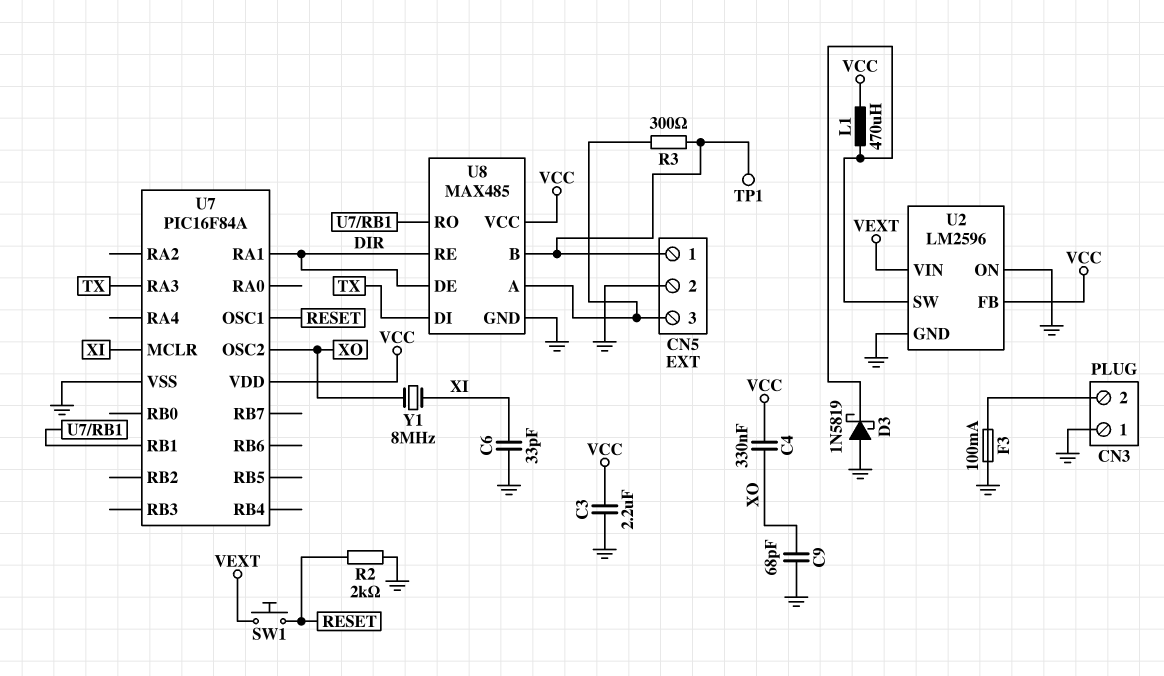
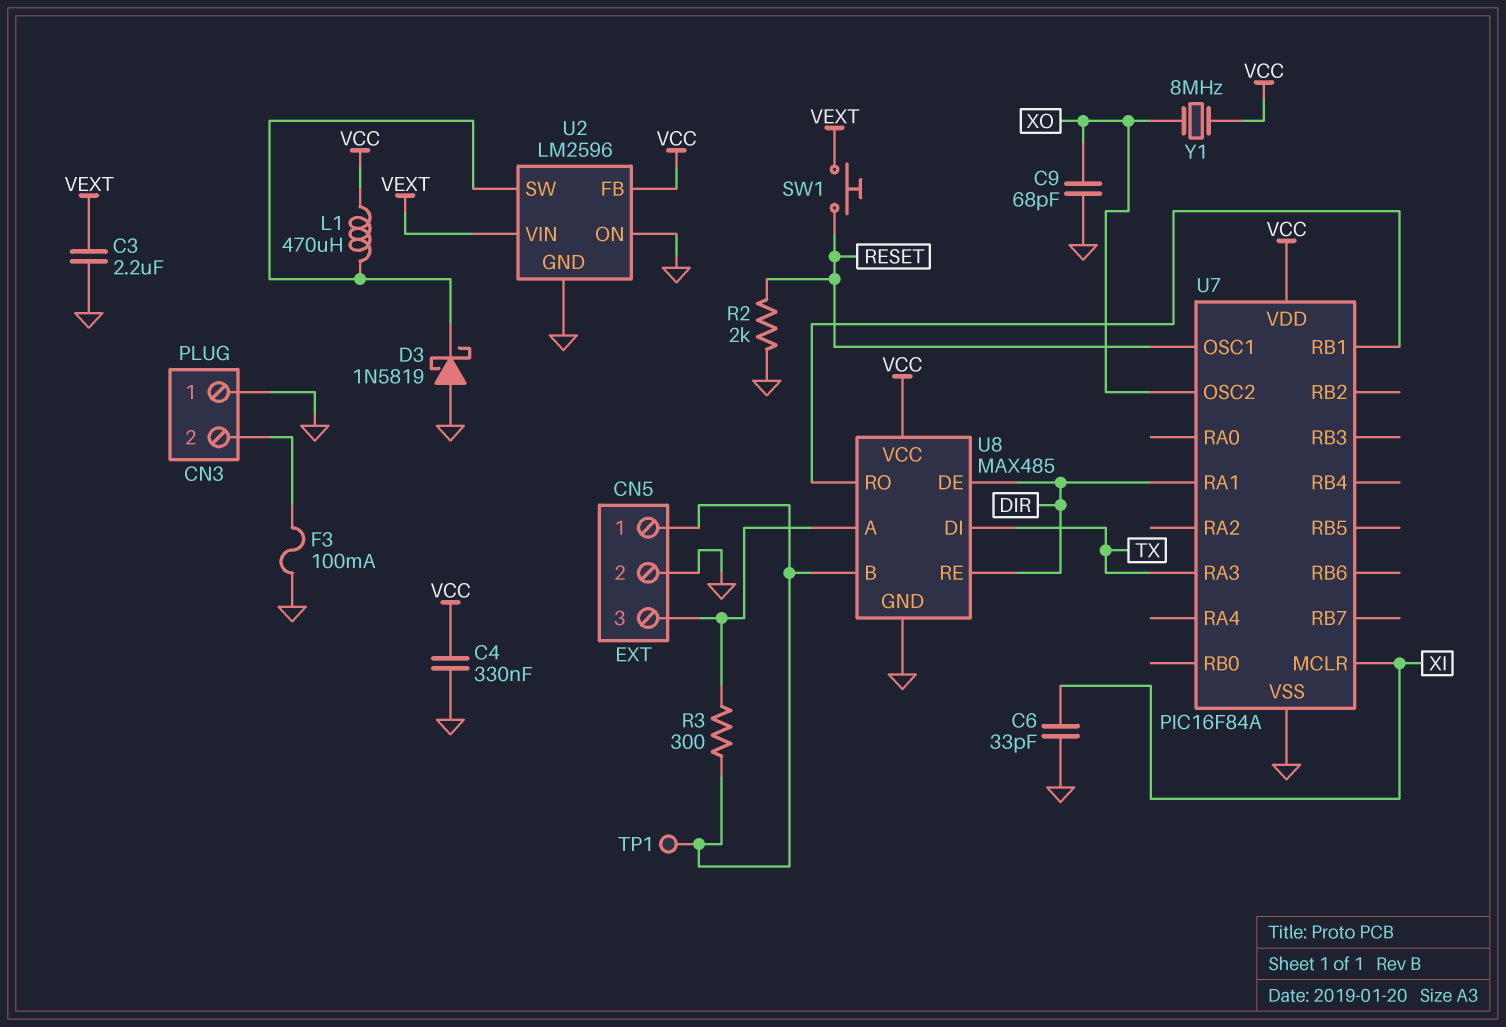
C3: 2.2uF (GND, VCC) -> 2.2uF (GND, VEXT)
C4: 330nF (VCC, XO) -> 330nF (GND, VCC)
Y1: 8MHz (XI, XO) -> 8MHz (VCC, XO)

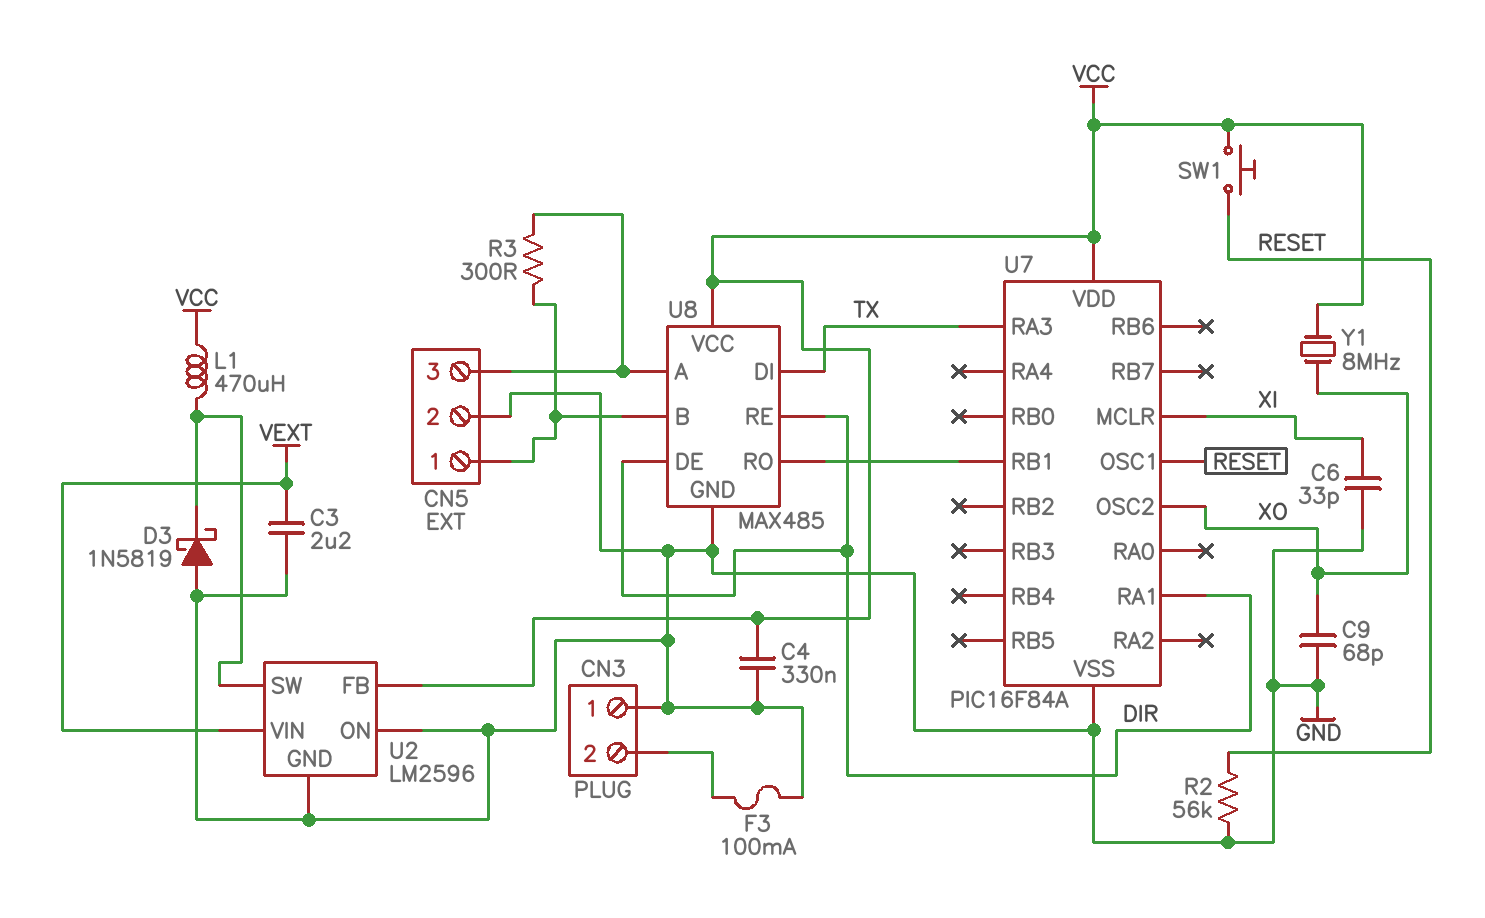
R2: 2k (GND, RESET) -> 56k (GND, RESET)
SW1: button (RESET, VEXT) -> button (RESET, VCC)
TP1: test point (CN5/1) -> none

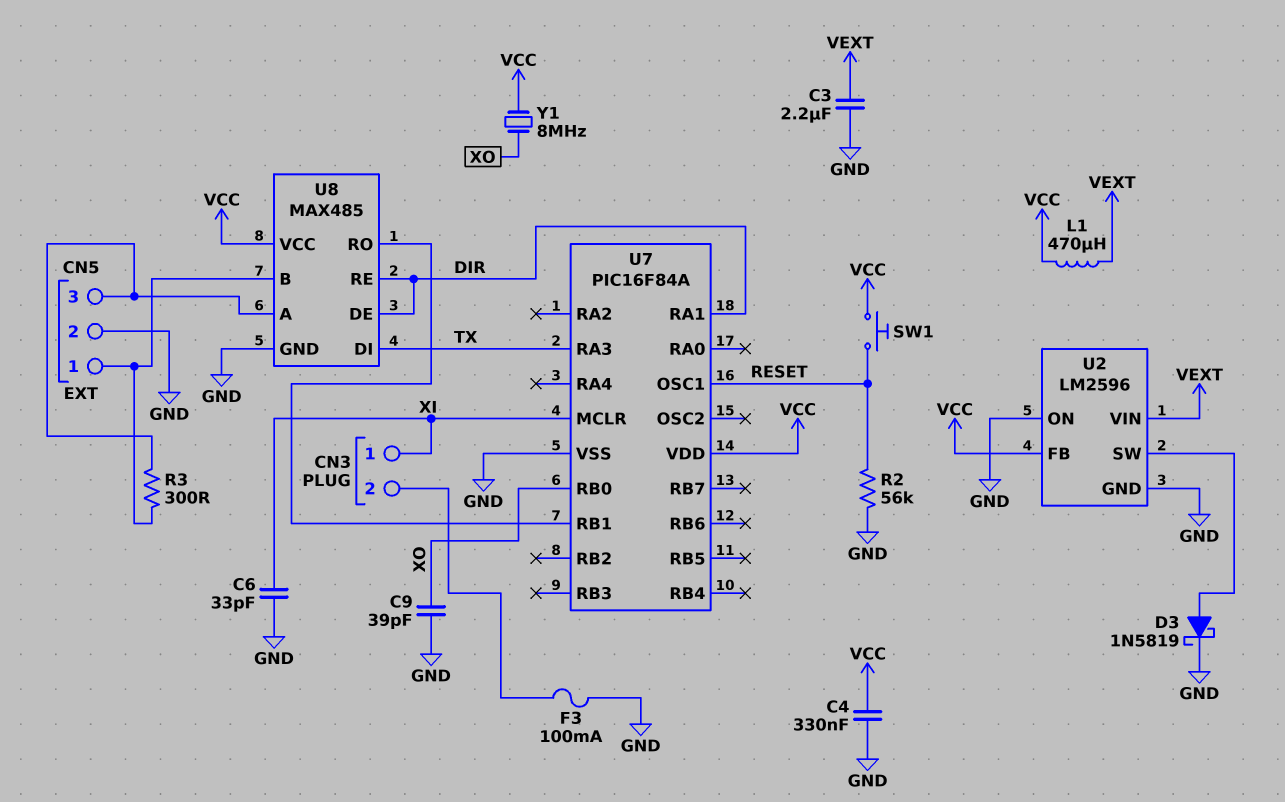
C9: 68pF (GND, XO) -> 39pF (GND, XO)
CN3 pin 1: GND -> XI
D3: schottky 1N5819 (A GND, K U2/SW) -> schottky 1N5819 (A U2/SW, K GND)
L1: 470uH (U2/SW, VCC) -> 470uH (VCC, VEXT)
U7 pin OSC2: XO -> none
U7 pin RB0: none -> XO

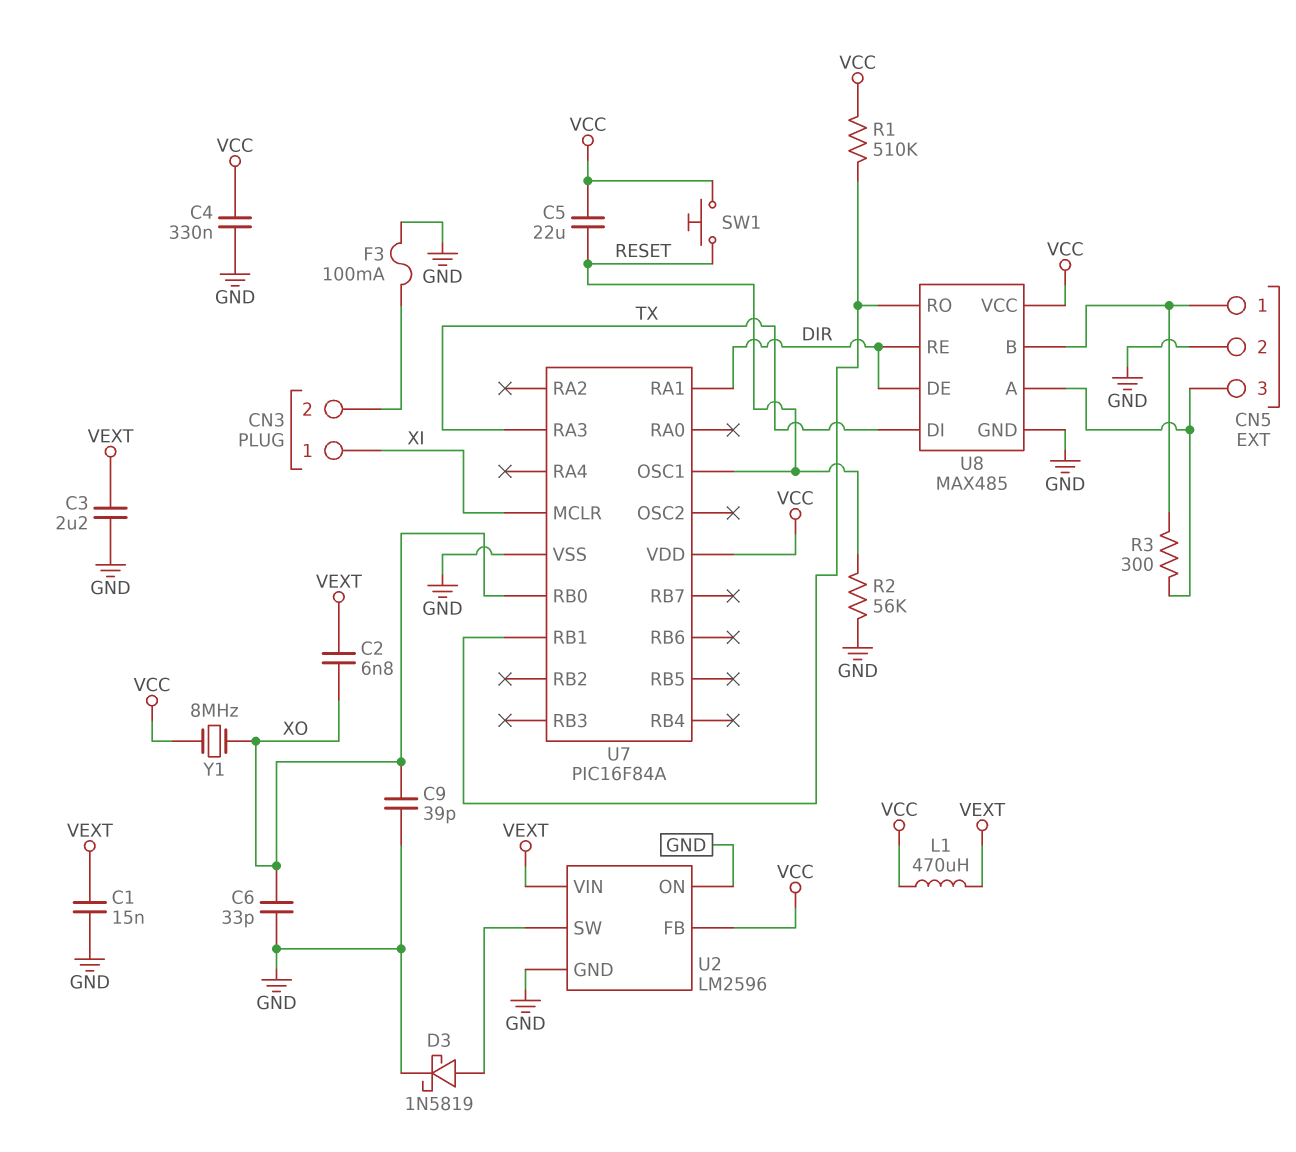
C1: none -> 15nF (GND, VEXT)
C2: none -> 6.8nF (VEXT, XO)
C5: none -> 22uF (RESET, VCC)
C6: 33pF (GND, XI) -> 33pF (GND, XO)
R1: none -> 510k (U7/RB1, VCC)

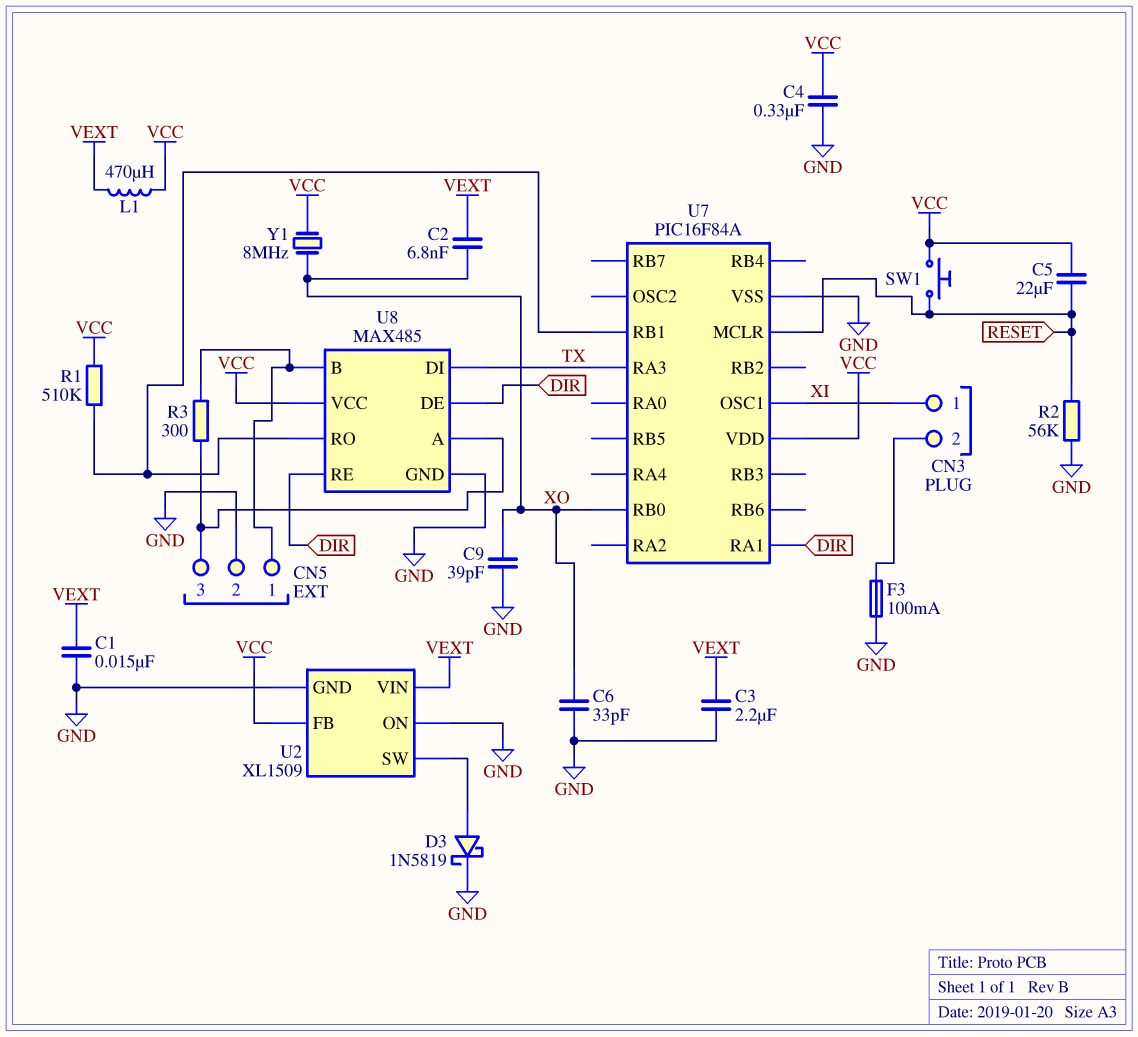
U2: LM2596 -> XL1509
U7 pin MCLR: XI -> RESET
U7 pin OSC1: RESET -> XI

